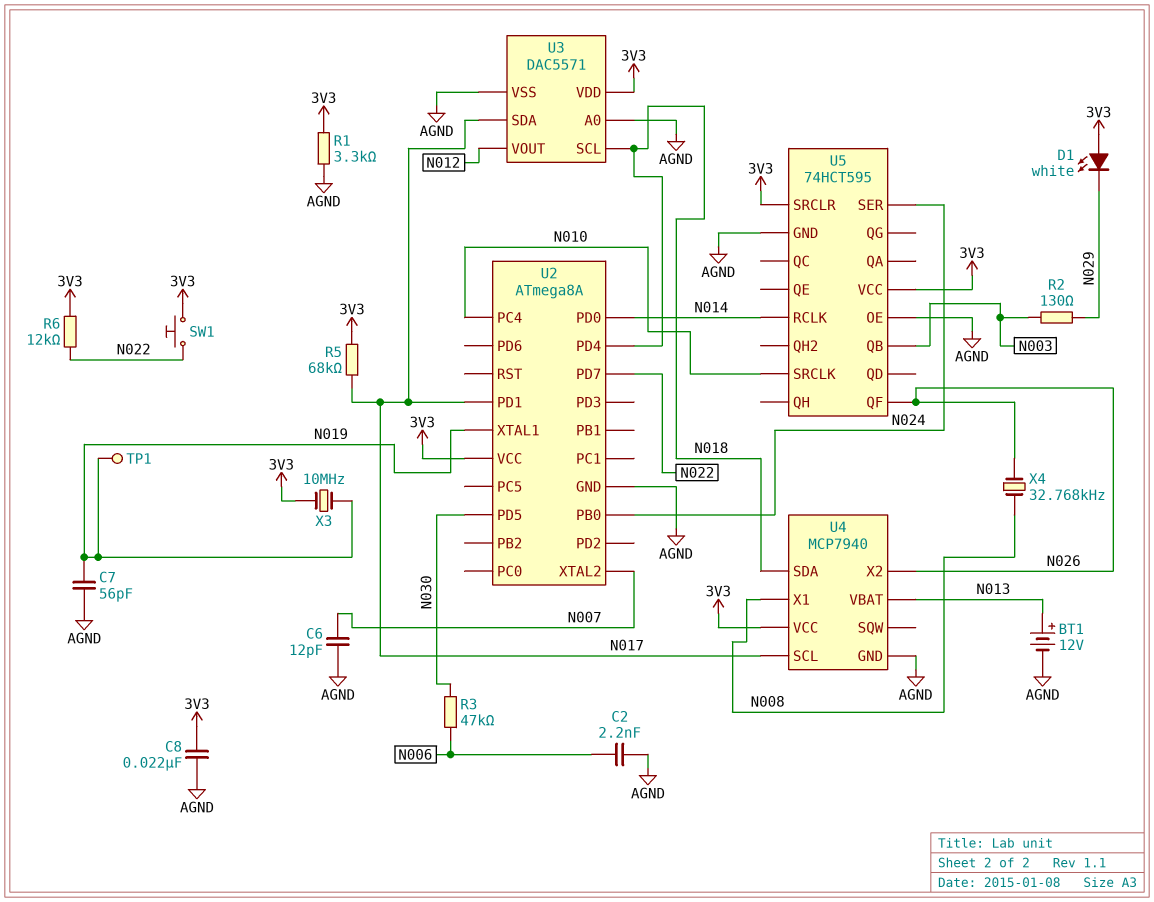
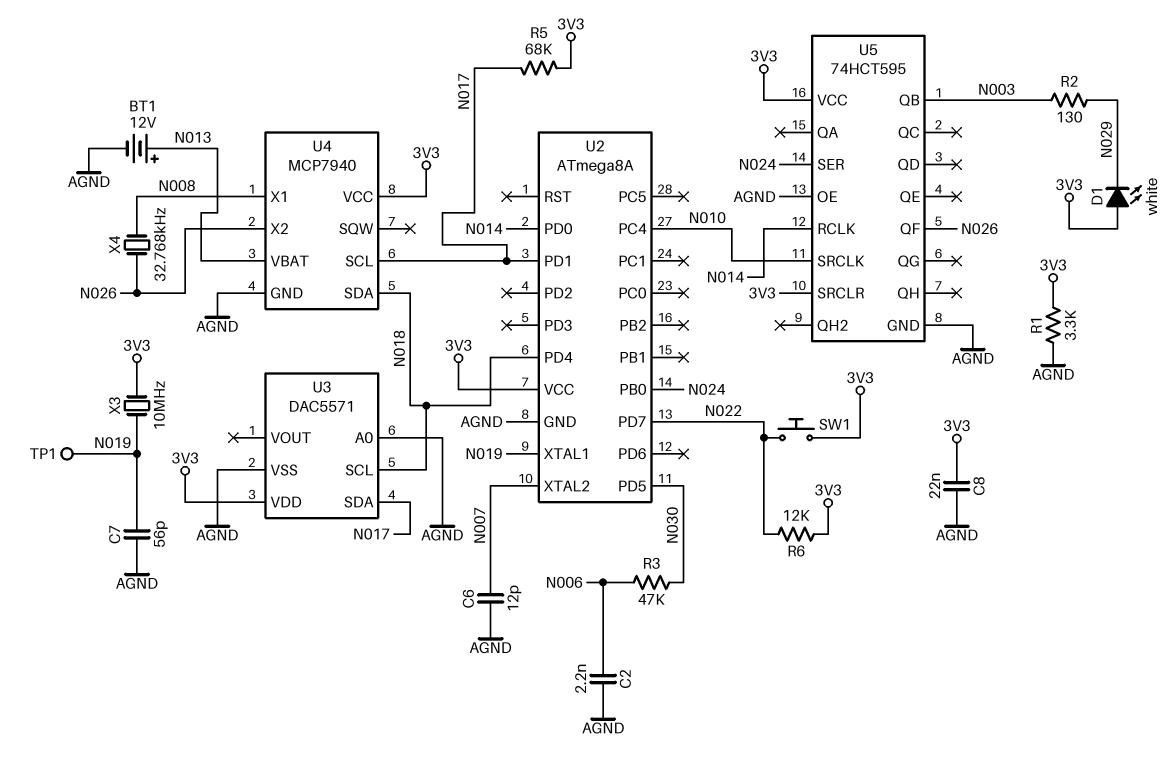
U3 pin VOUT: N012 -> none

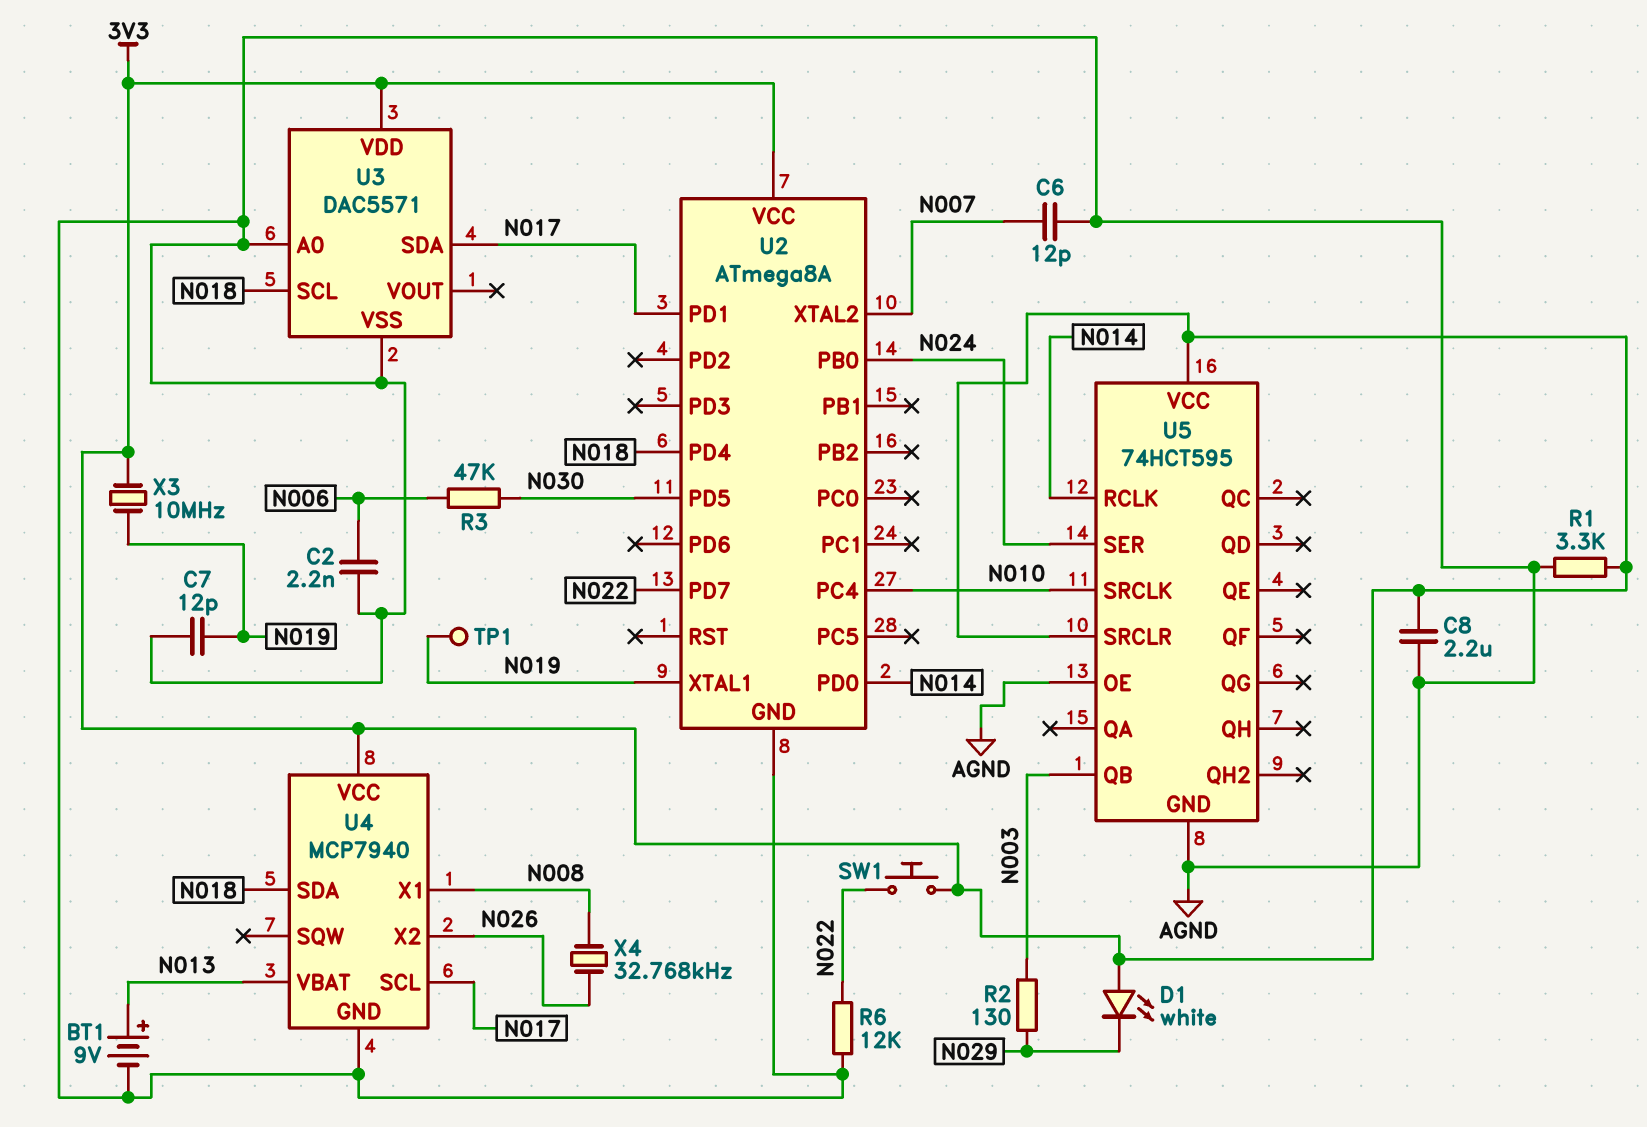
BT1: 12V (plus N013, minus AGND) -> 9V (plus N013, minus AGND)
C7: 56pF (AGND, N019) -> 12pF (AGND, N019)
C8: 22nF (3V3, AGND) -> 2.2uF (3V3, AGND)
R5: 68k (3V3, N017) -> none
R6: 12k (3V3, N022) -> 12k (AGND, N022)
U5 pin QF: N026 -> none

